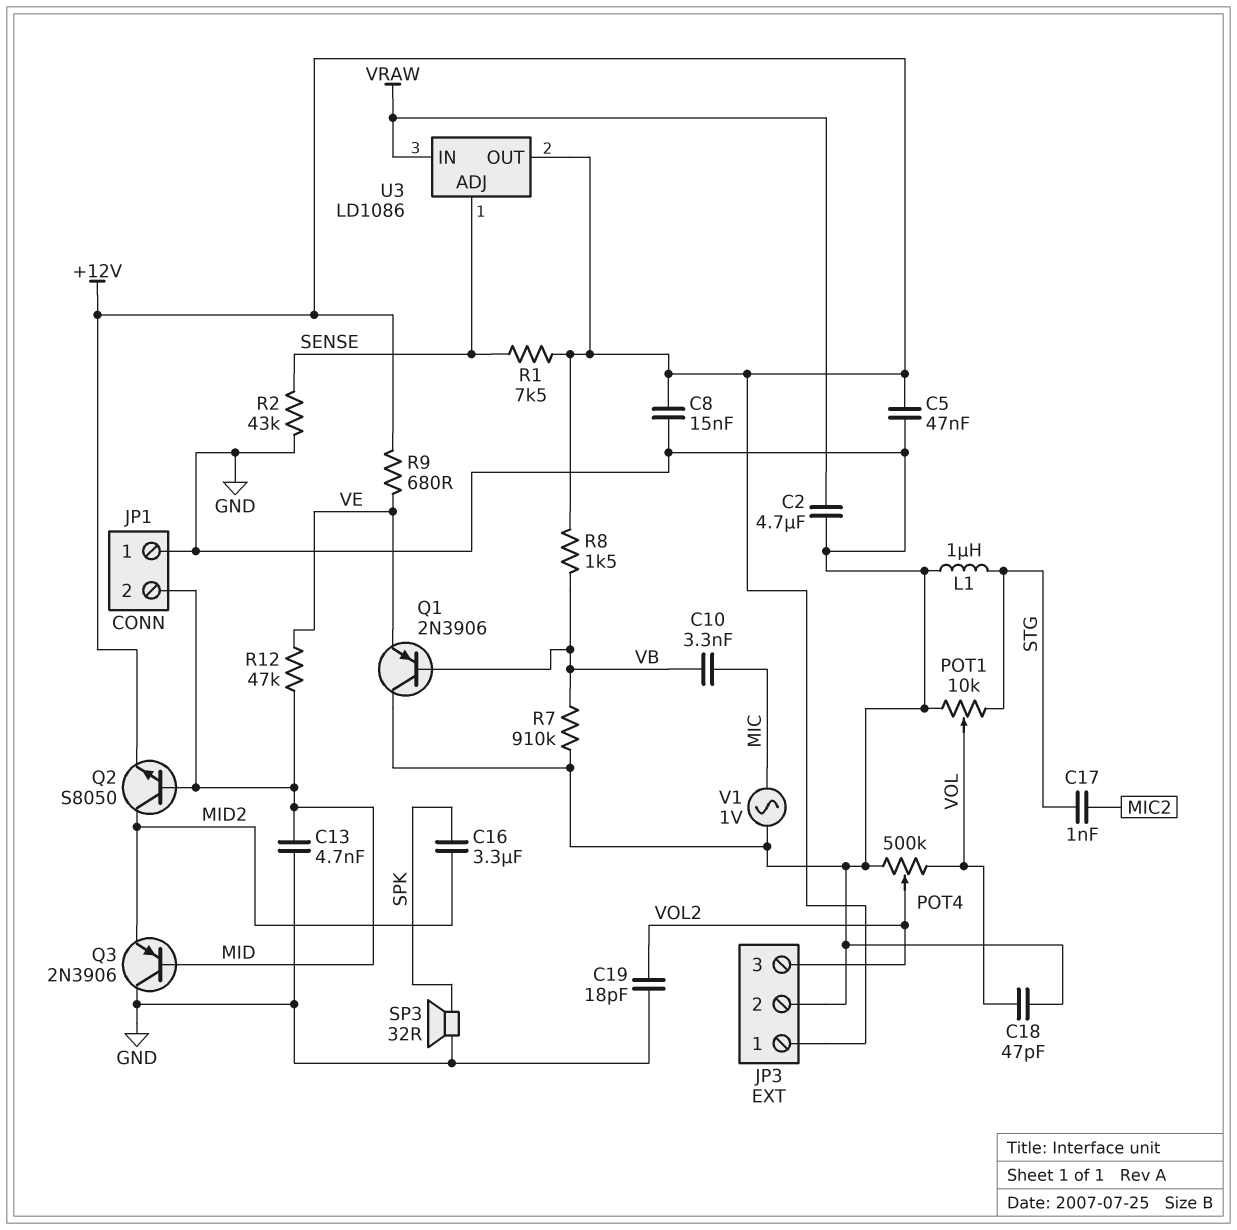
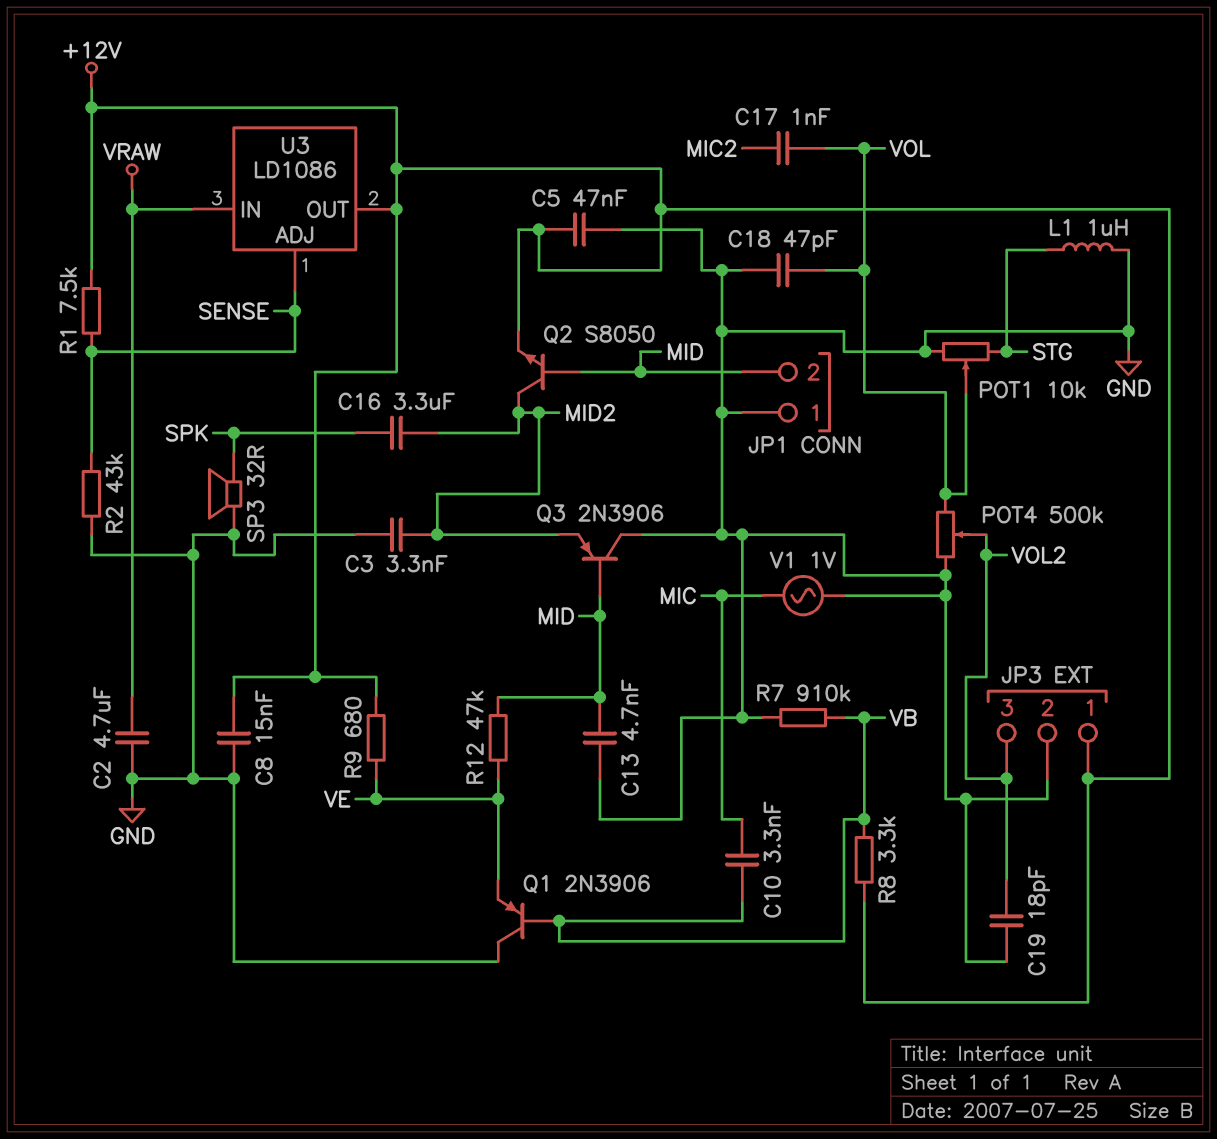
C3: none -> 3.3nF (GND, MID2)
C17: 1nF (MIC2, STG) -> 1nF (MIC2, VOL)
R8: 1.5k (+12V, VB) -> 3.3k (+12V, VB)

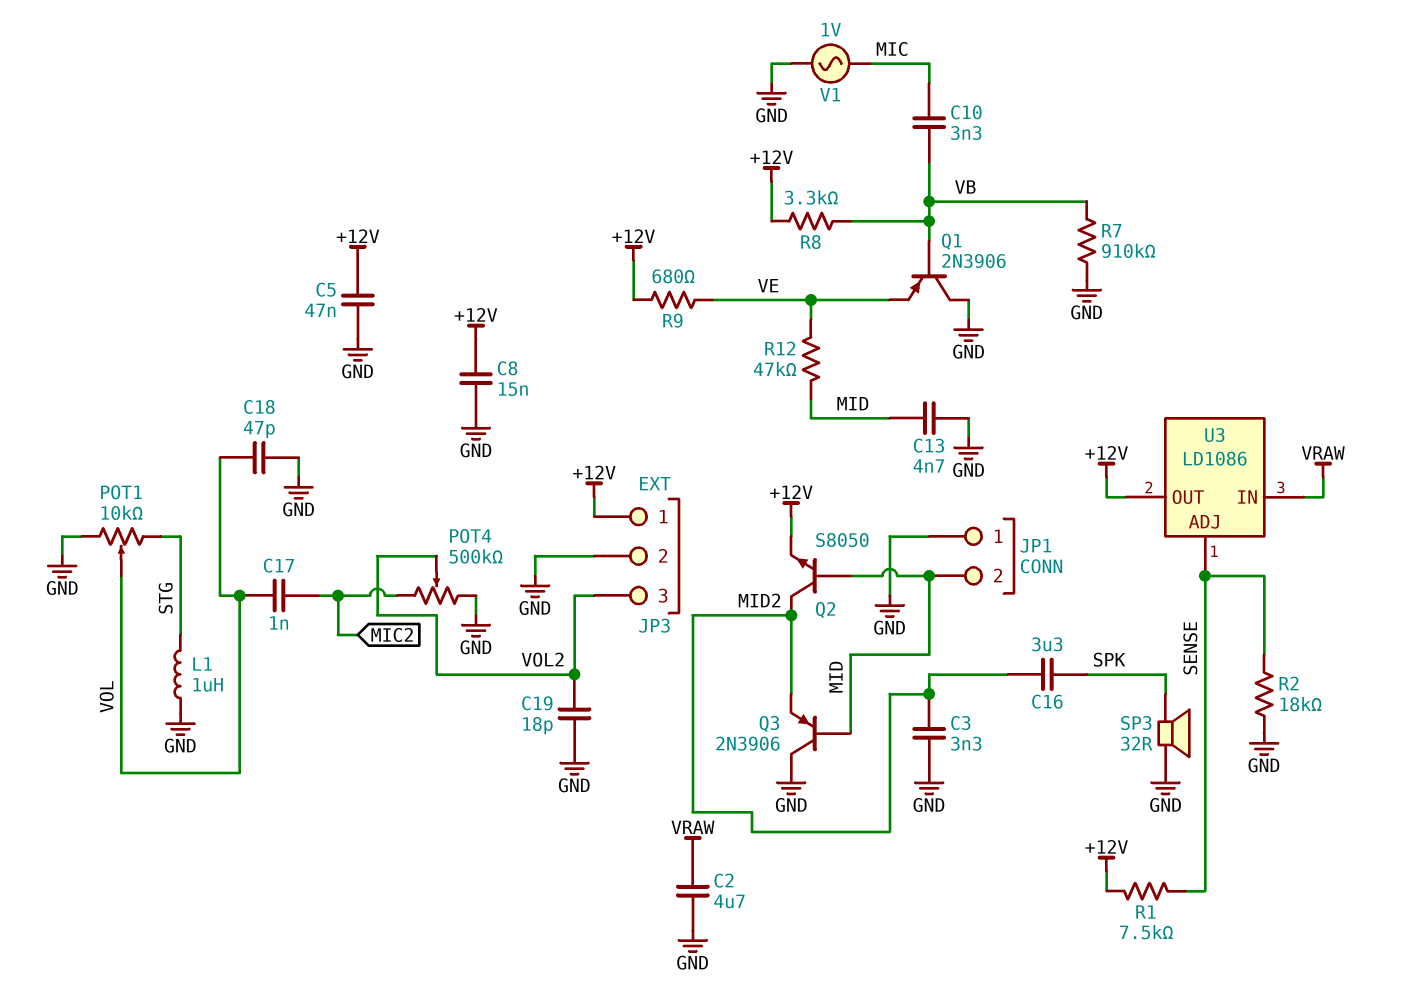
POT4: 500k (GND, VOL, wiper VOL2) -> 500k (GND, MIC2, wiper VOL2)
R2: 43k (GND, SENSE) -> 18k (GND, SENSE)

